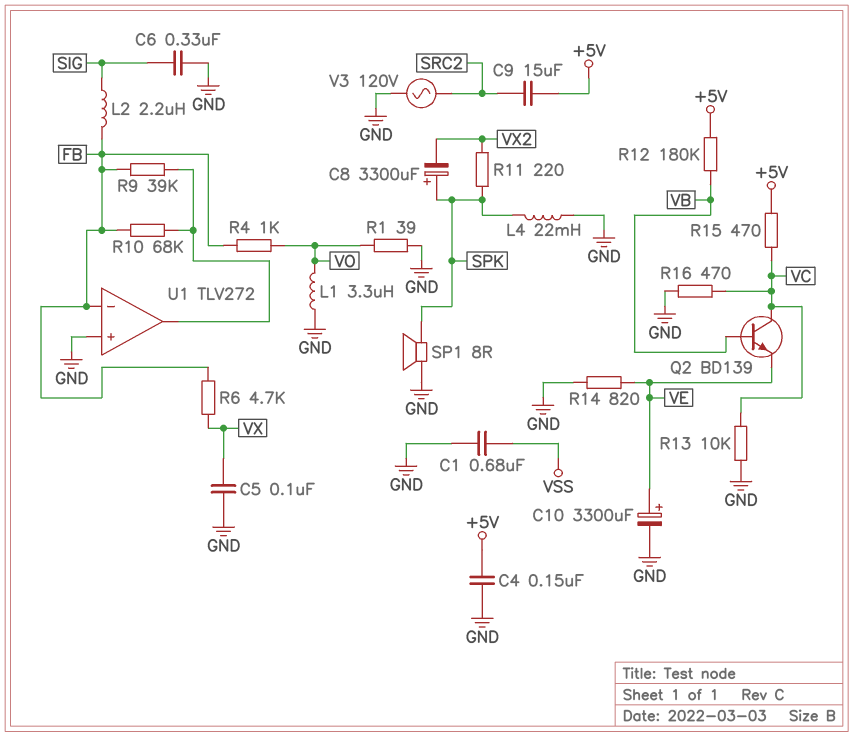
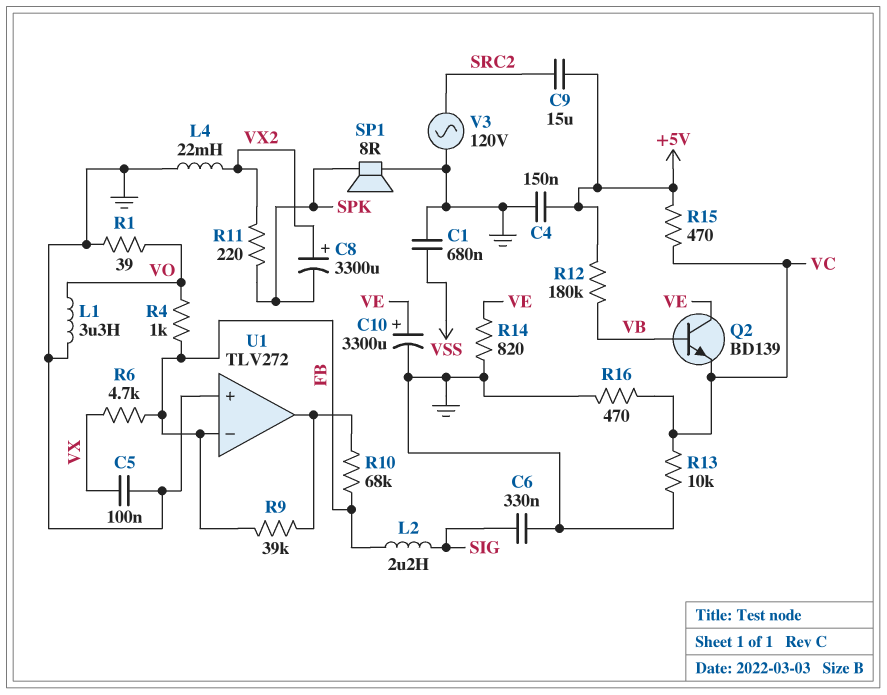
C8: 3300uF (plus SPK, minus VX2) -> 3300uF (plus VX2, minus SPK)
L4: 22mH (GND, SPK) -> 22mH (GND, VX2)
Q2: NPN BD139 (B VB, C VC, E VE) -> NPN BD139 (B VB, C VE, E VC)

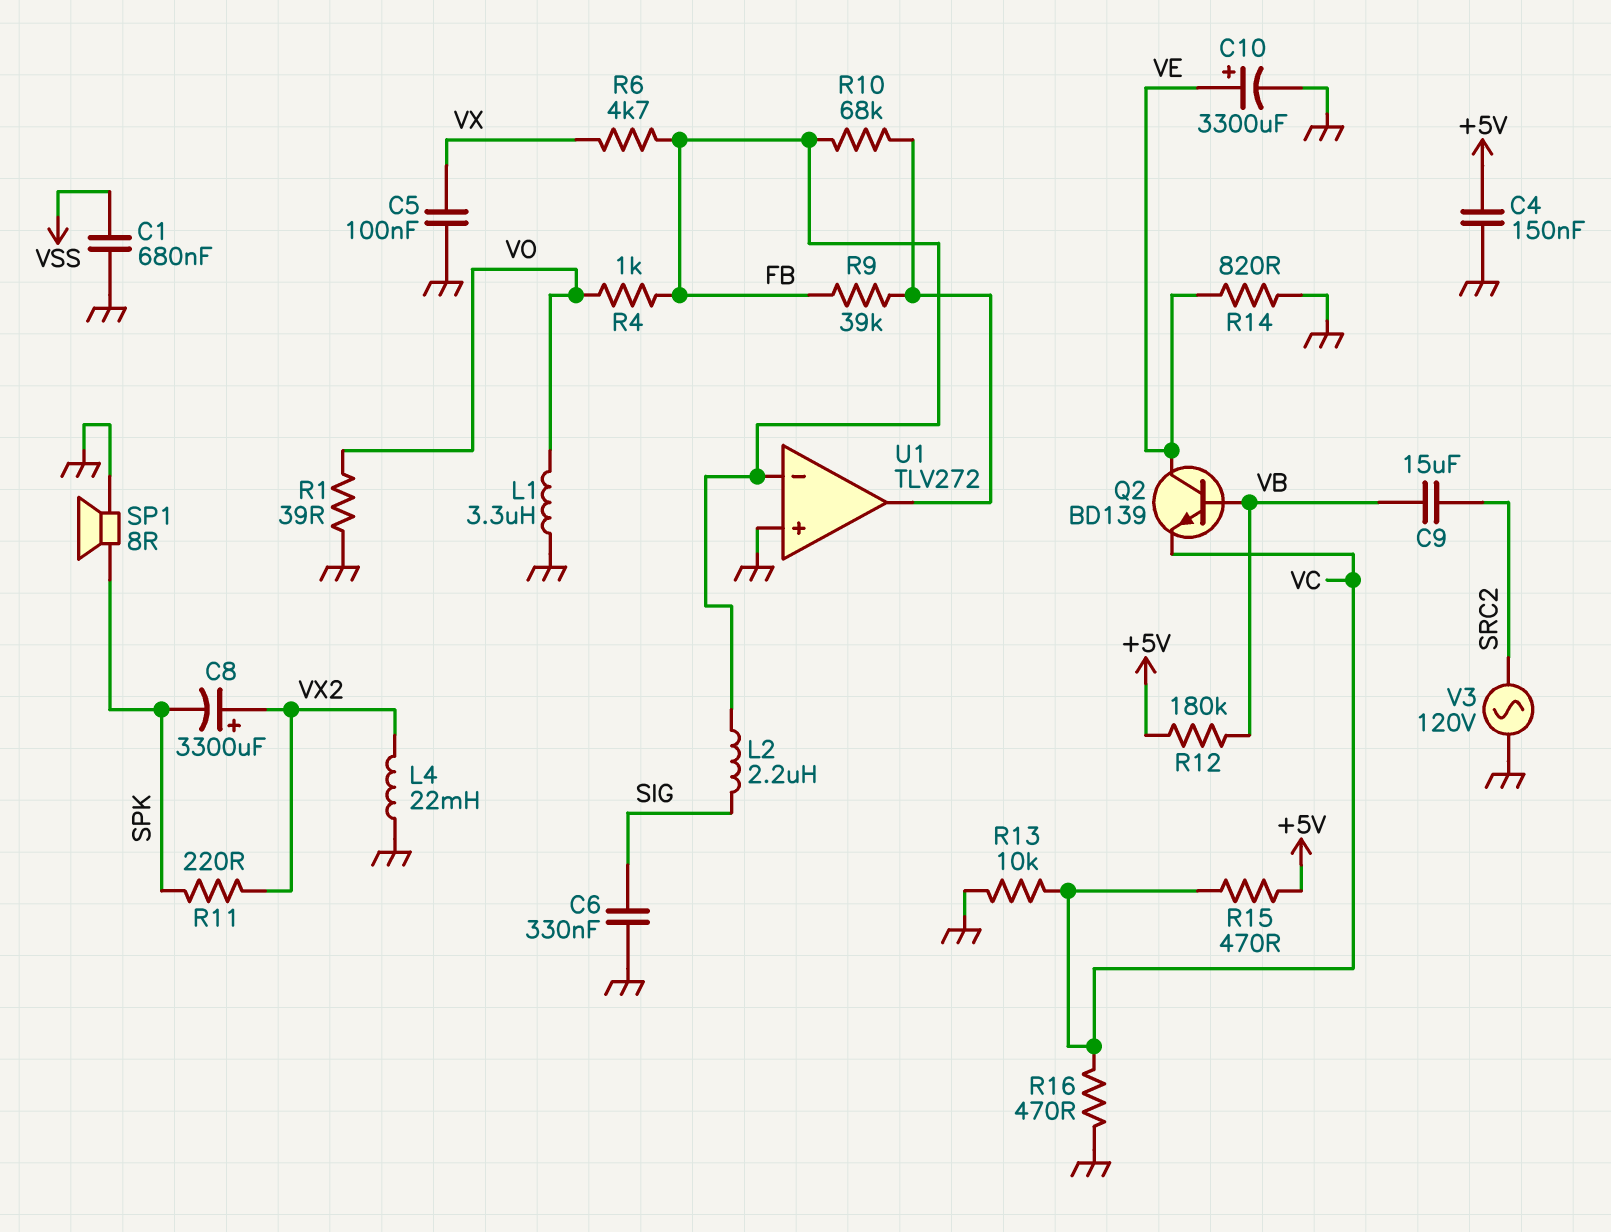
C9: 15uF (+5V, SRC2) -> 15uF (SRC2, VB)

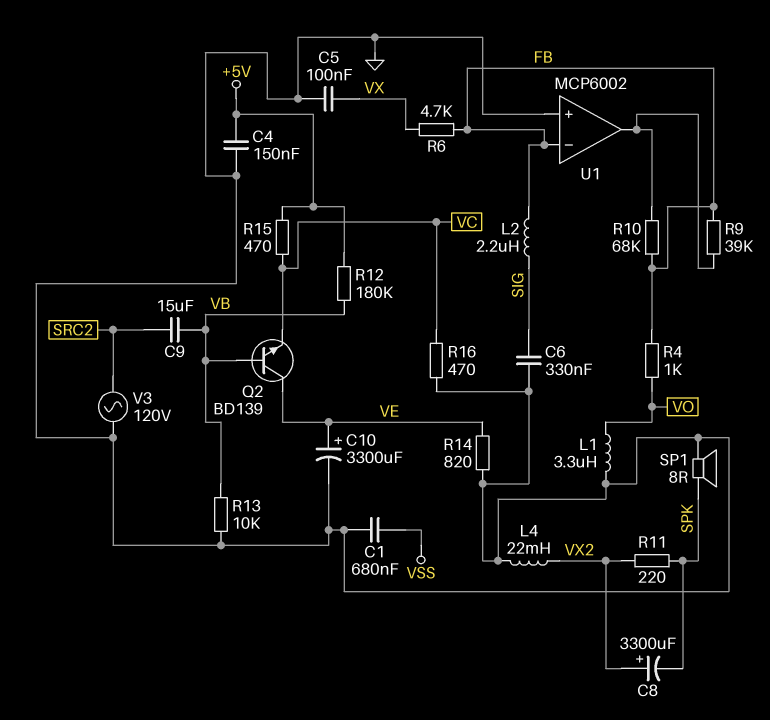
R1: 39 (GND, VO) -> none
R13: 10k (GND, VC) -> 10k (GND, VB)
U1: TLV272 -> MCP6002

